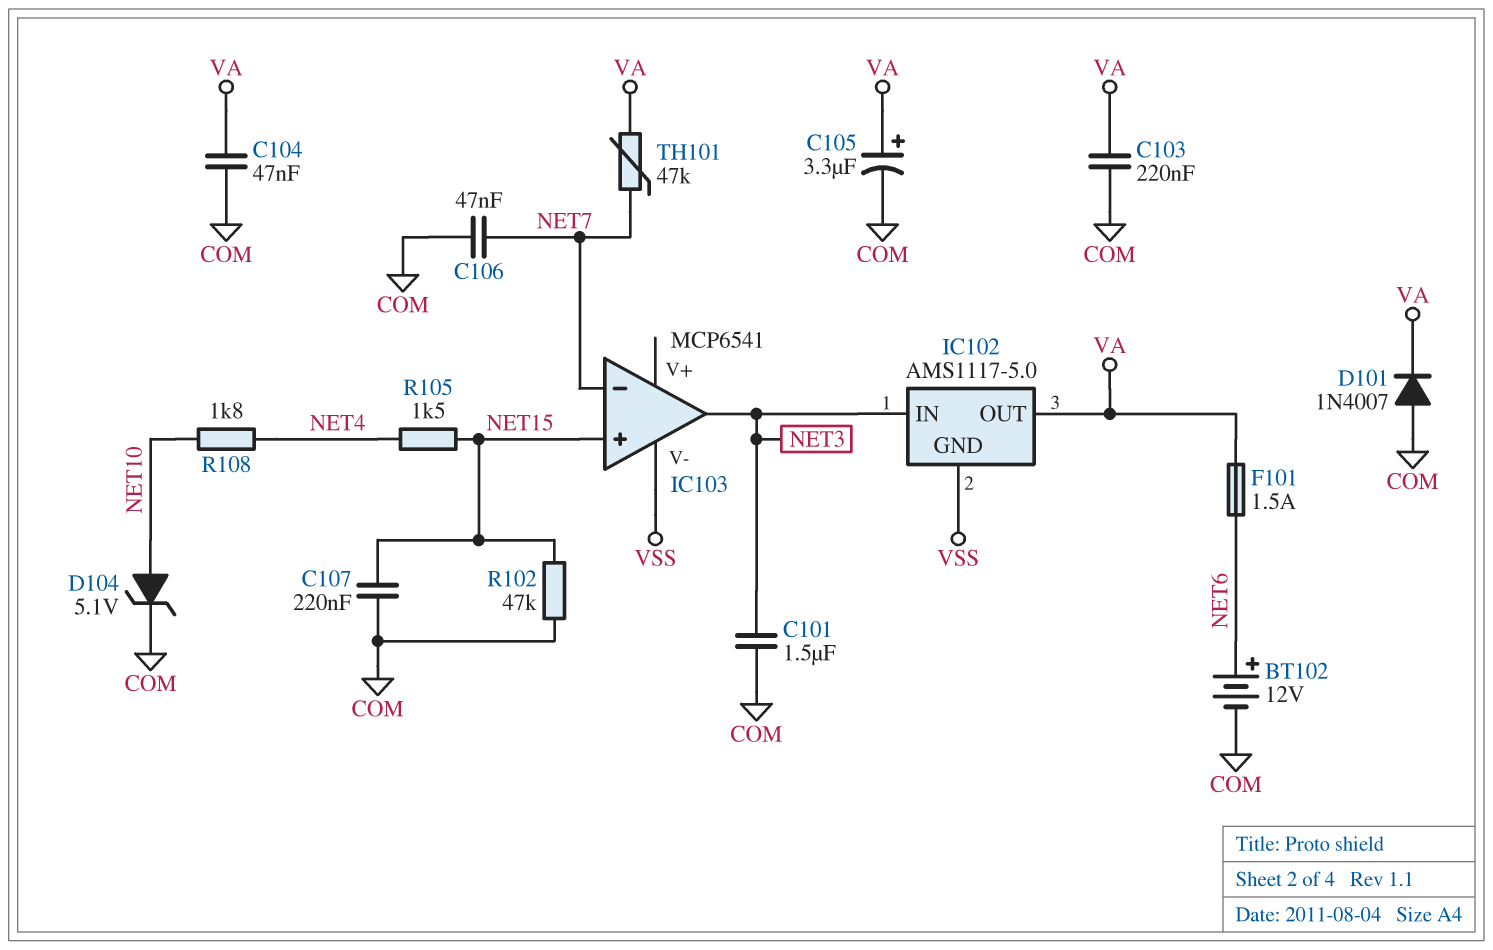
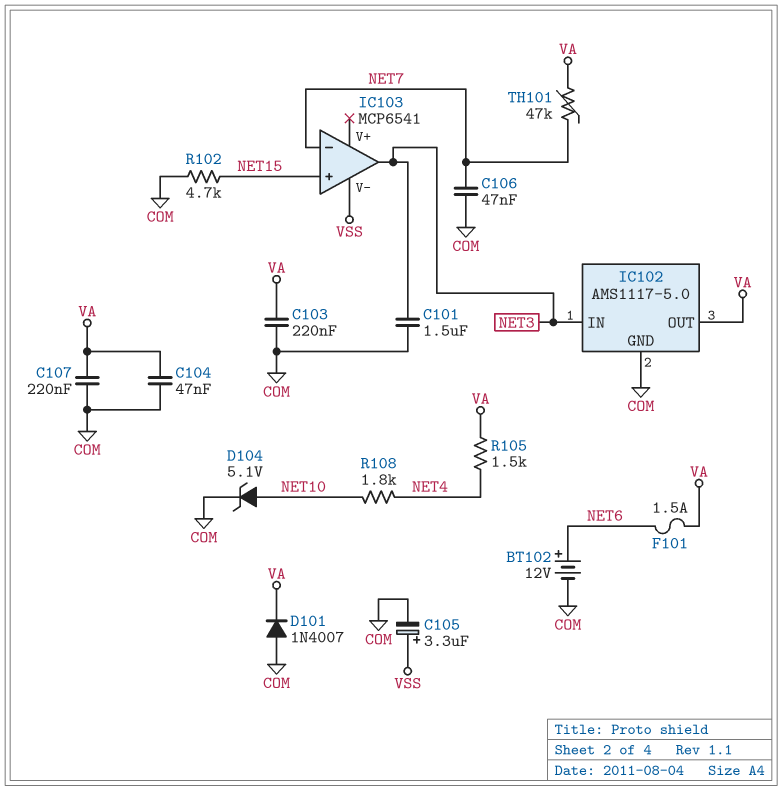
C105: 3.3uF (plus VA, minus COM) -> 3.3uF (plus VSS, minus COM)
C107: 220nF (COM, NET15) -> 220nF (COM, VA)
IC102 pin GND: VSS -> COM
R102: 47k (COM, NET15) -> 4.7k (COM, NET15)
R105: 1.5k (NET4, NET15) -> 1.5k (NET4, VA)

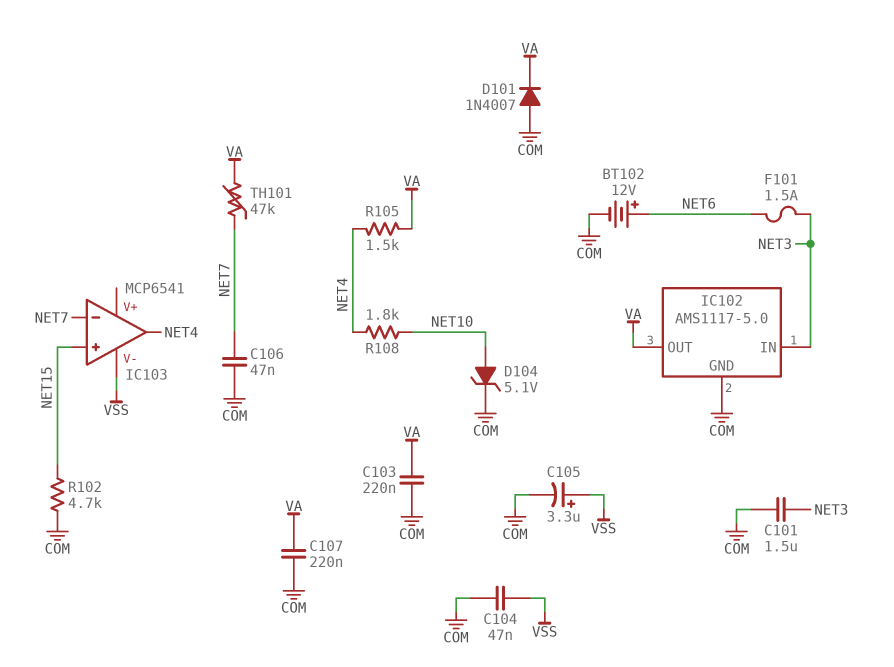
C104: 47nF (COM, VA) -> 47nF (COM, VSS)
F101: 1.5A (NET6, VA) -> 1.5A (NET3, NET6)
IC103 pin out: NET3 -> NET4

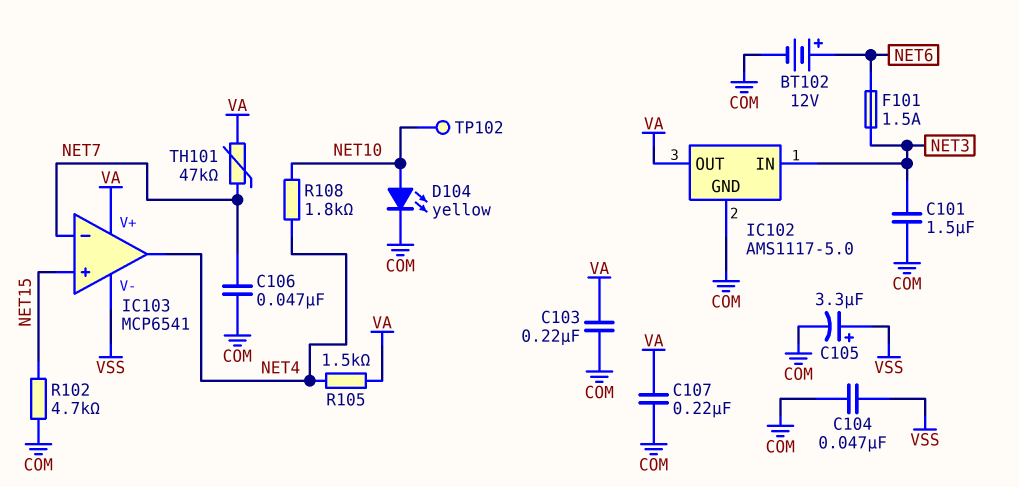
D101: diode 1N4007 (A COM, K VA) -> none
D104: zener 5.1V (A NET10, K COM) -> LED yellow (A NET10, K COM)
IC103 pin V+: none -> VA
TP102: none -> test point (NET10)

